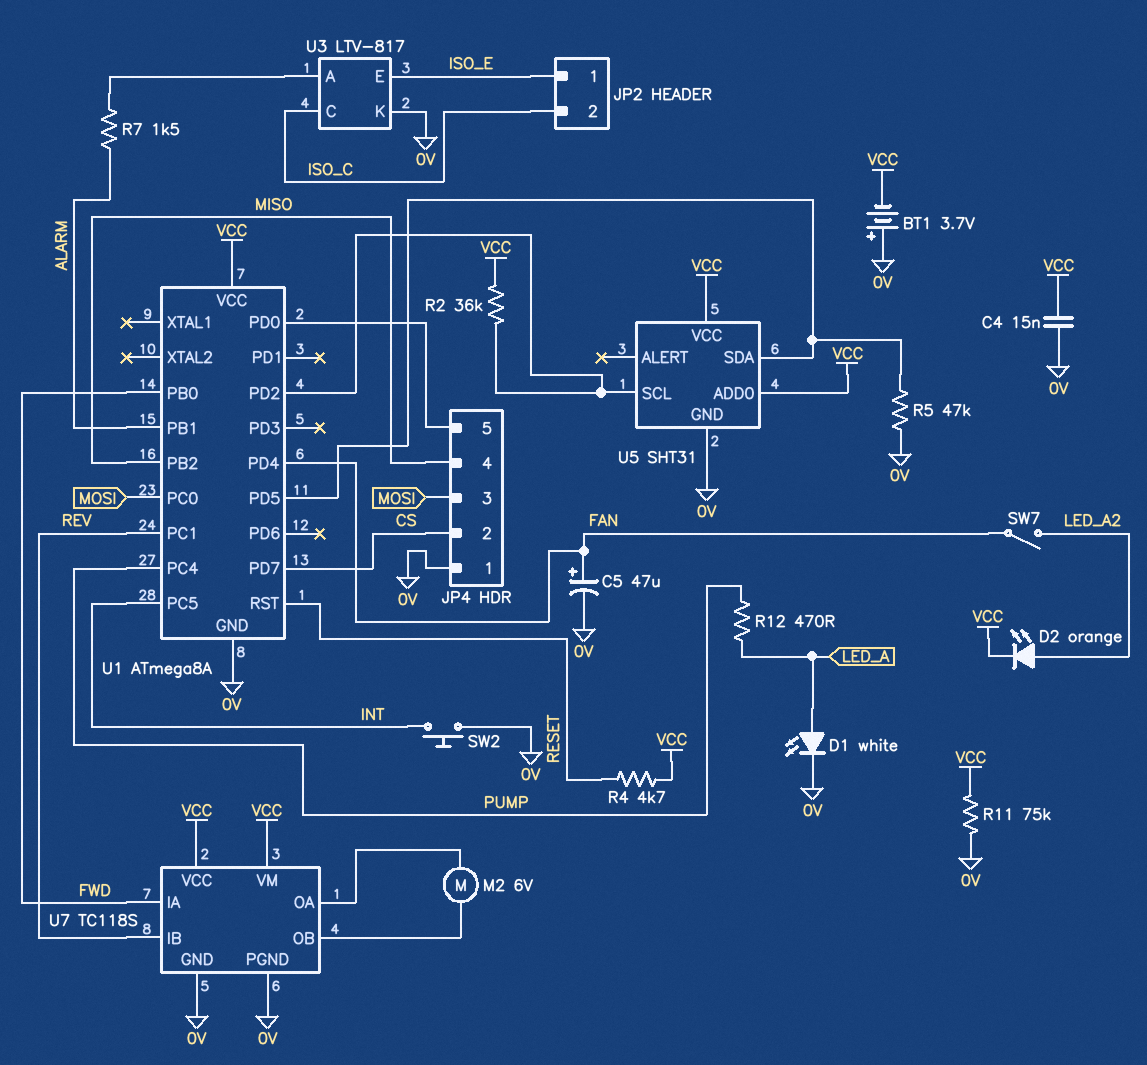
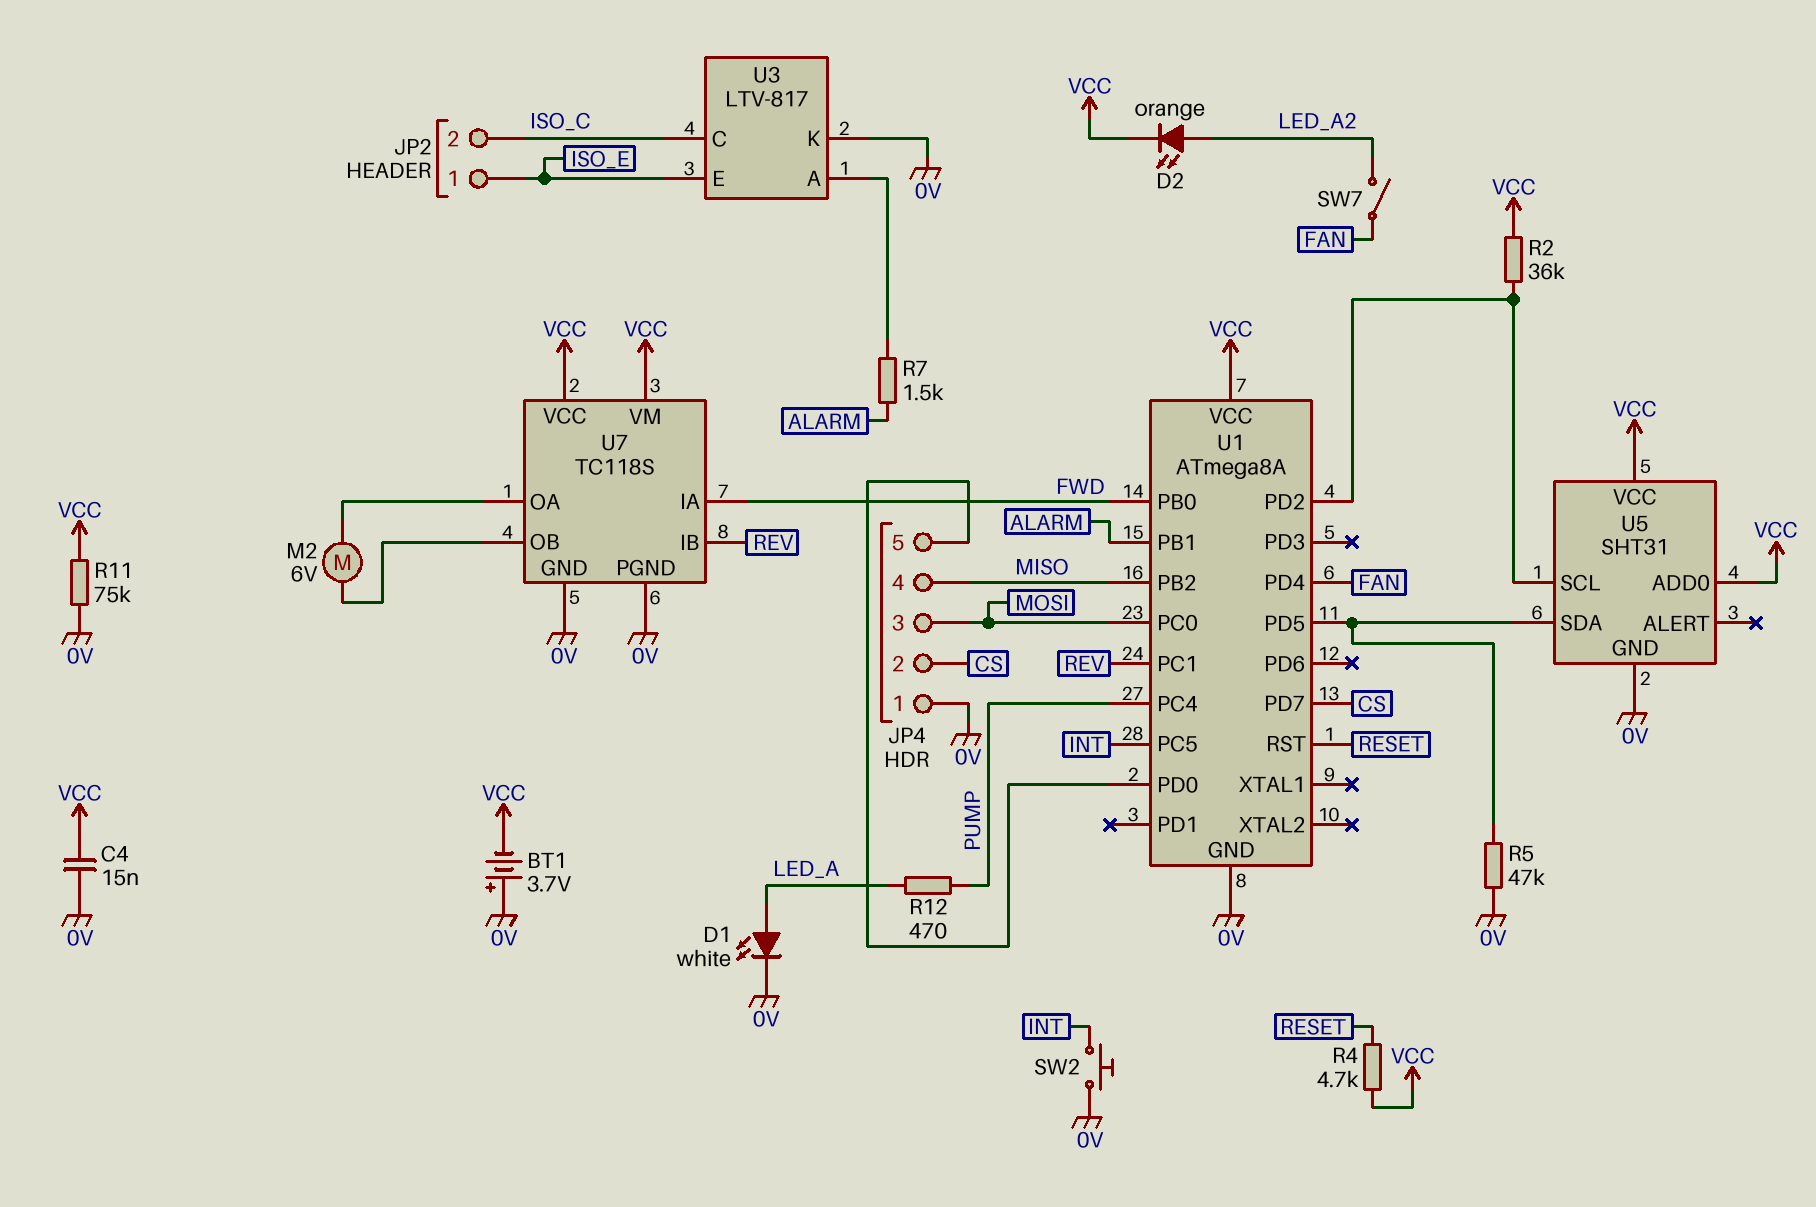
C5: 47uF (plus FAN, minus 0V) -> none

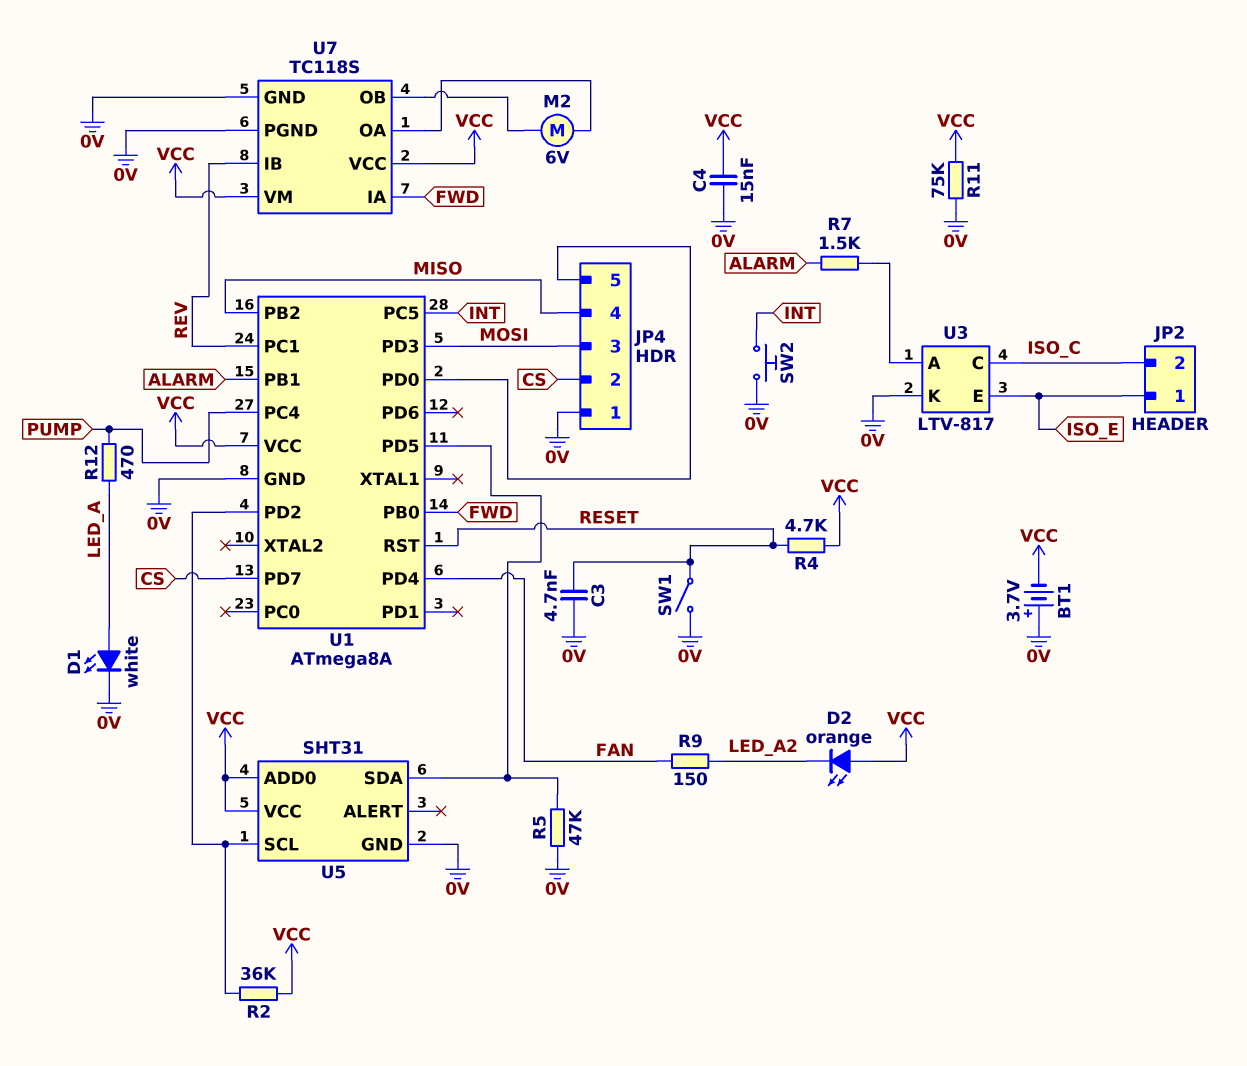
C3: none -> 4.7nF (0V, RESET)
D2: LED orange (A LED_A2, K VCC) -> LED orange (A VCC, K LED_A2)
R9: none -> 150 (FAN, LED_A2)
SW1: none -> switch (0V, RESET)
SW7: switch (FAN, LED_A2) -> none
U1 pin PC0: MOSI -> none
U1 pin PD3: none -> MOSI

